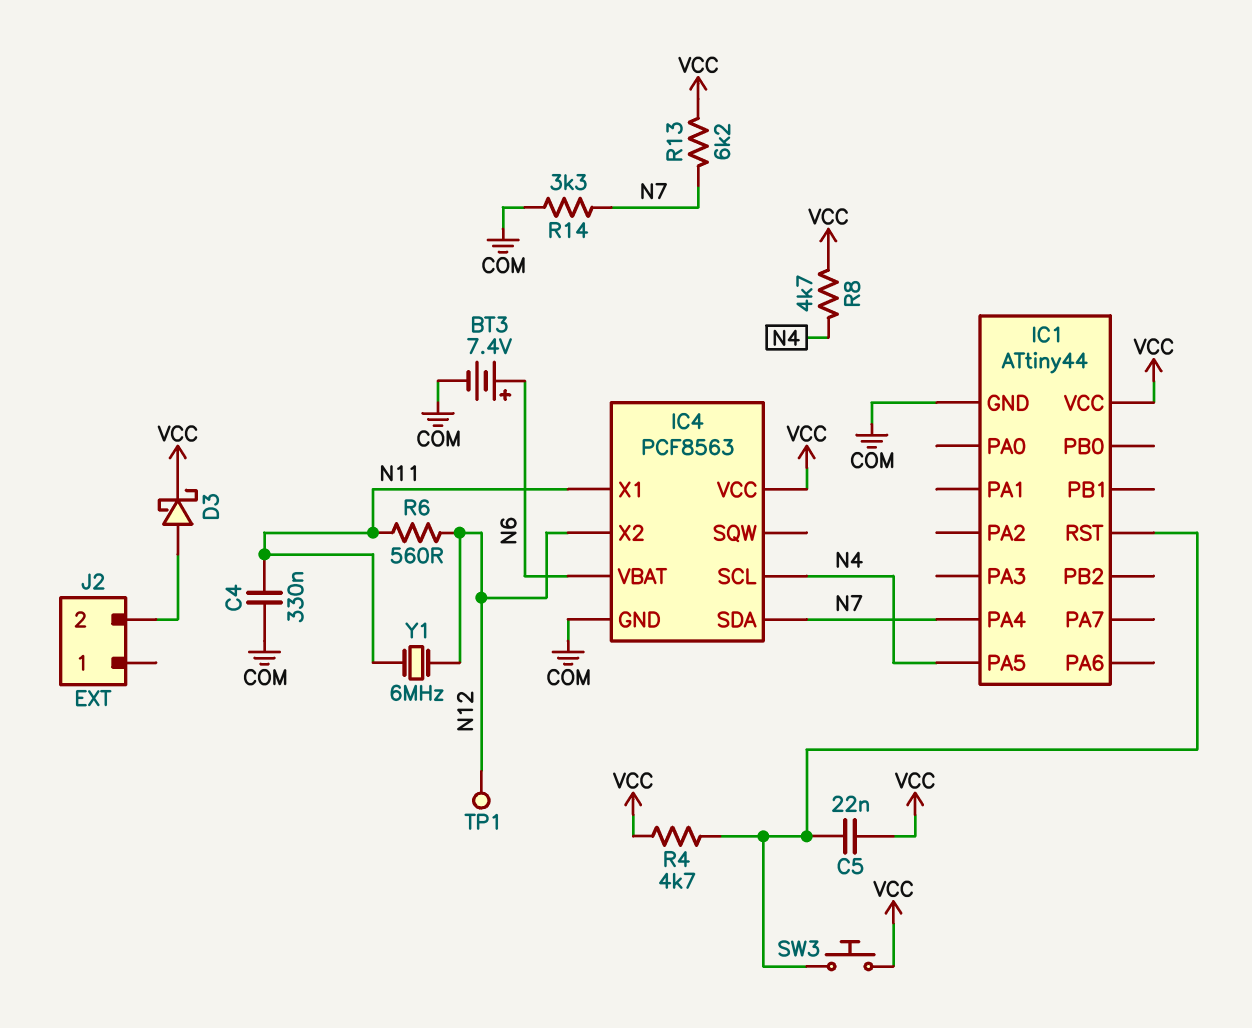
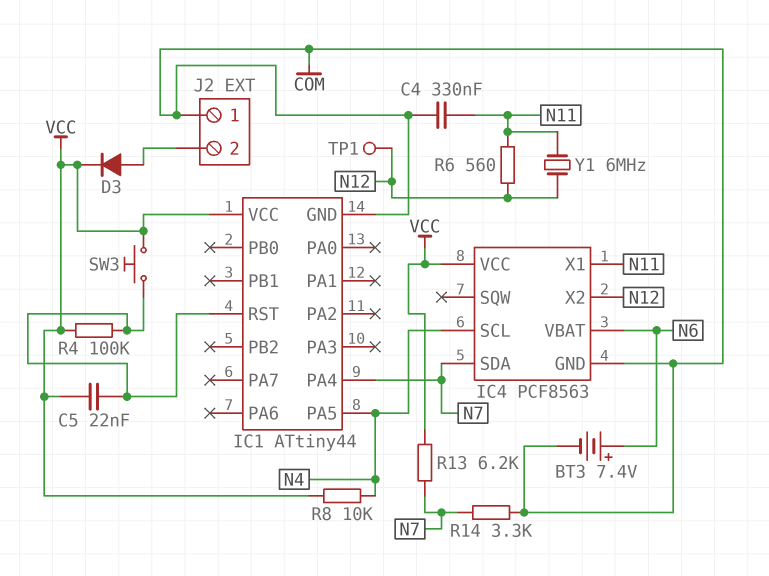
D3: schottky (A J2/2, K VCC) -> diode (A J2/2, K VCC)
J2 pin 1: none -> COM
R4: 4.7k (IC1/RST, VCC) -> 100k (IC1/RST, VCC)
R8: 4.7k (N4, VCC) -> 10k (N4, VCC)

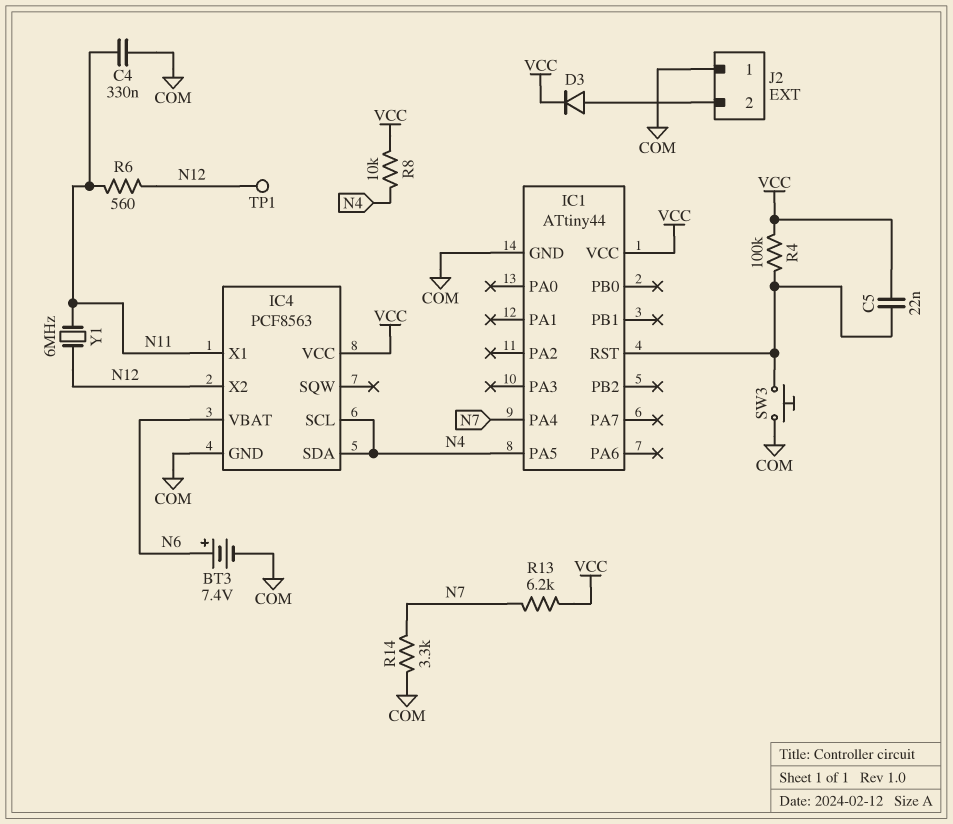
IC4 pin SDA: N7 -> N4
SW3: button (IC1/RST, VCC) -> button (COM, IC1/RST)

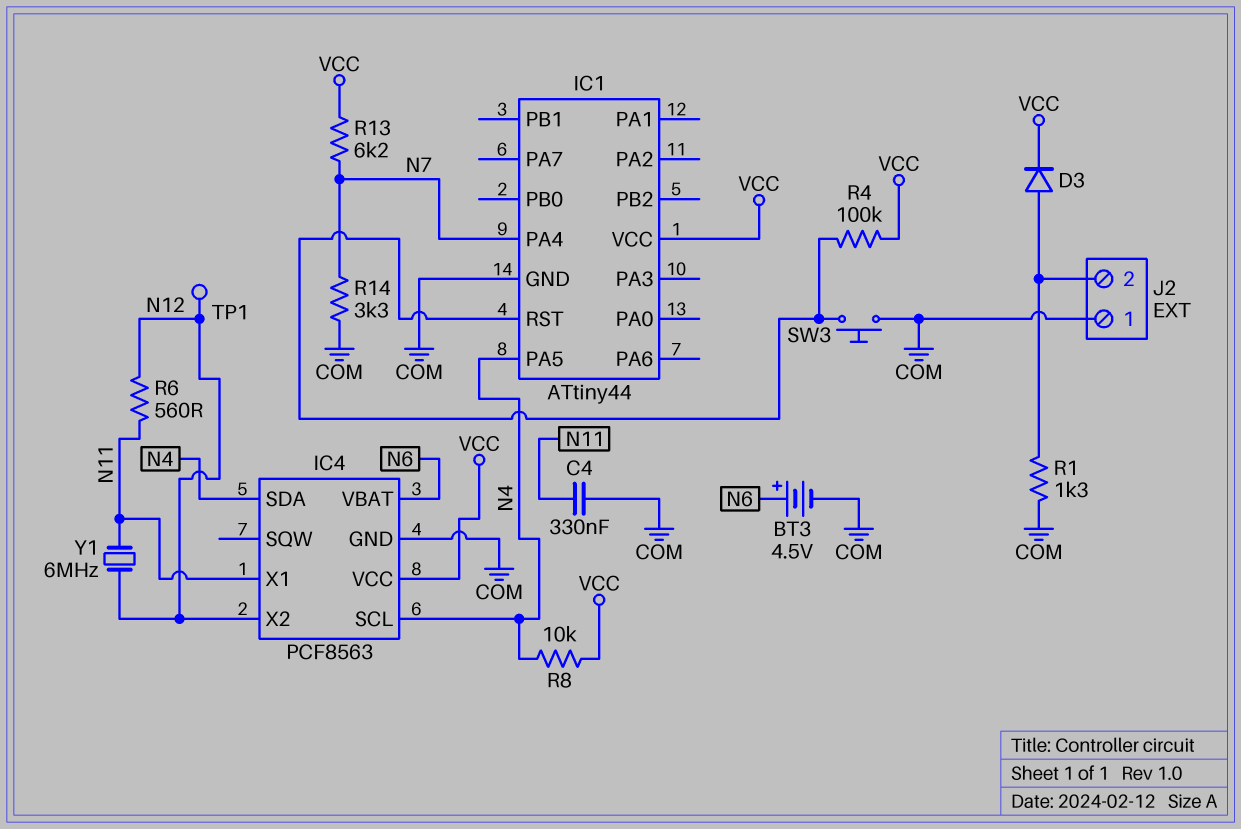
BT3: 7.4V (plus N6, minus COM) -> 4.5V (plus N6, minus COM)
C5: 22nF (IC1/RST, VCC) -> none
R1: none -> 1.3k (COM, J2/2)

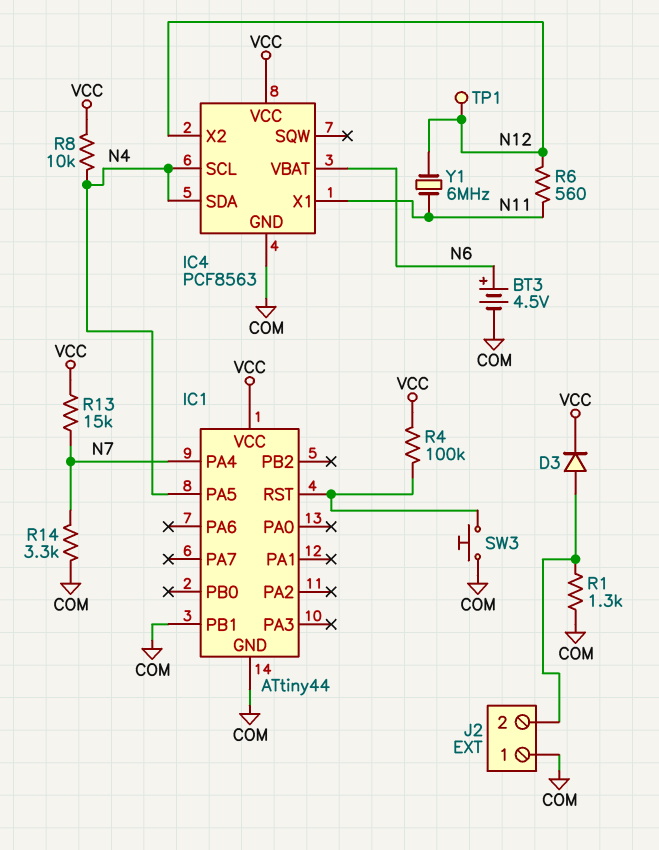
C4: 330nF (COM, N11) -> none
IC1 pin PB1: none -> COM
R13: 6.2k (N7, VCC) -> 15k (N7, VCC)

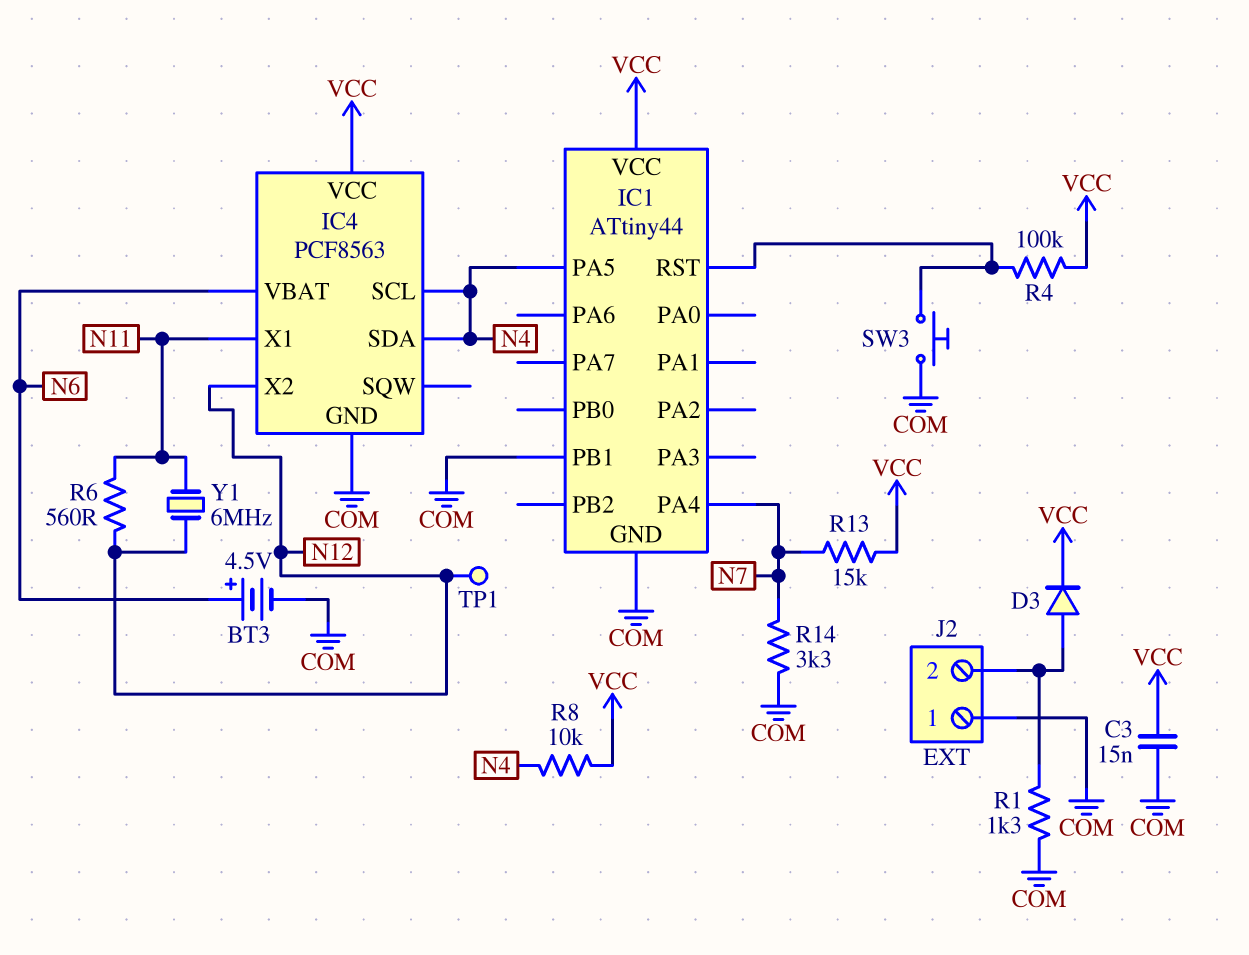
C3: none -> 15nF (COM, VCC)

